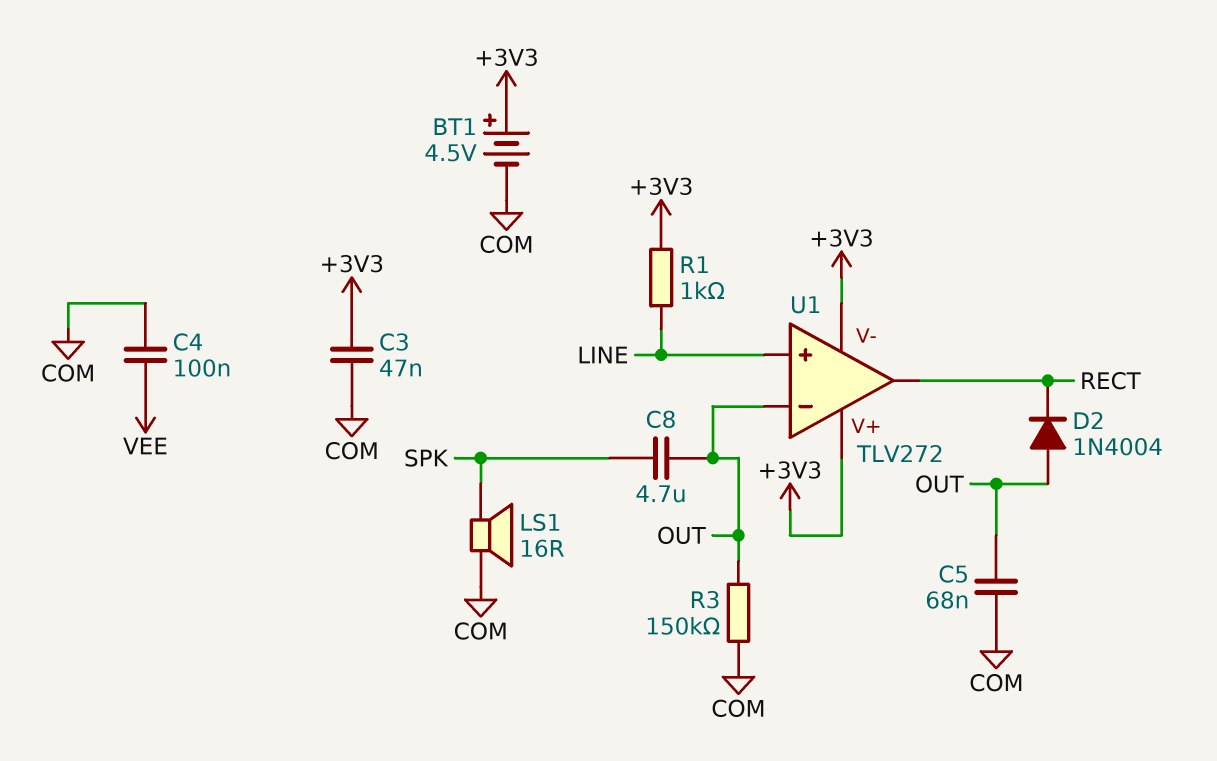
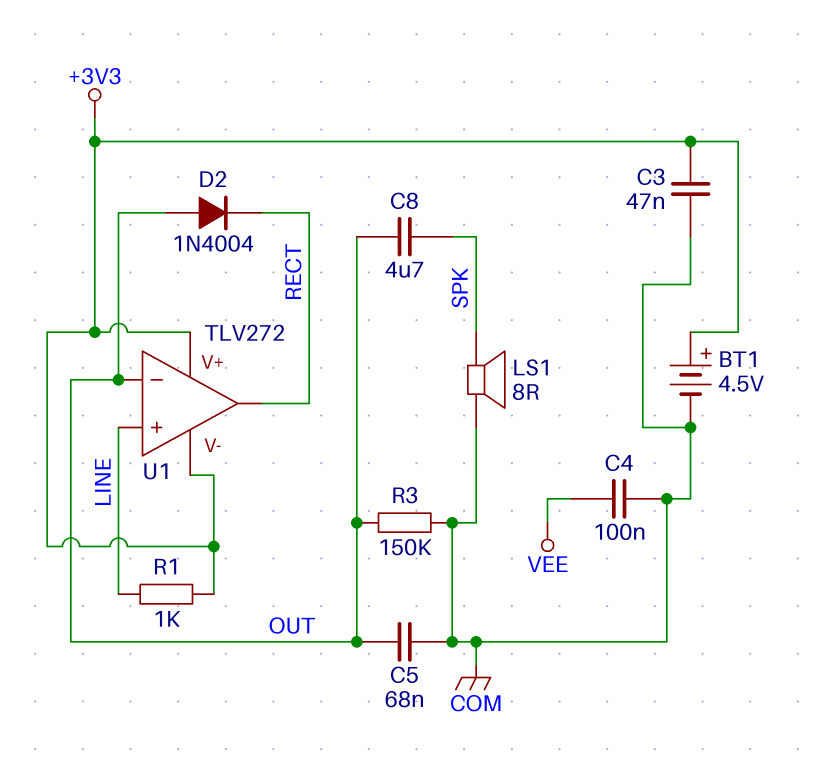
LS1: speaker 16R (COM, SPK) -> speaker 8R (COM, SPK)

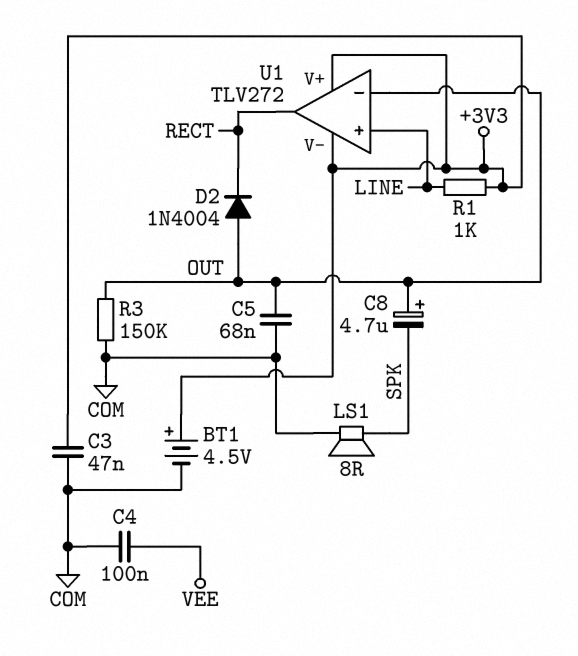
C8: 4.7uF (OUT, SPK) -> 4.7uF (plus OUT, minus SPK)

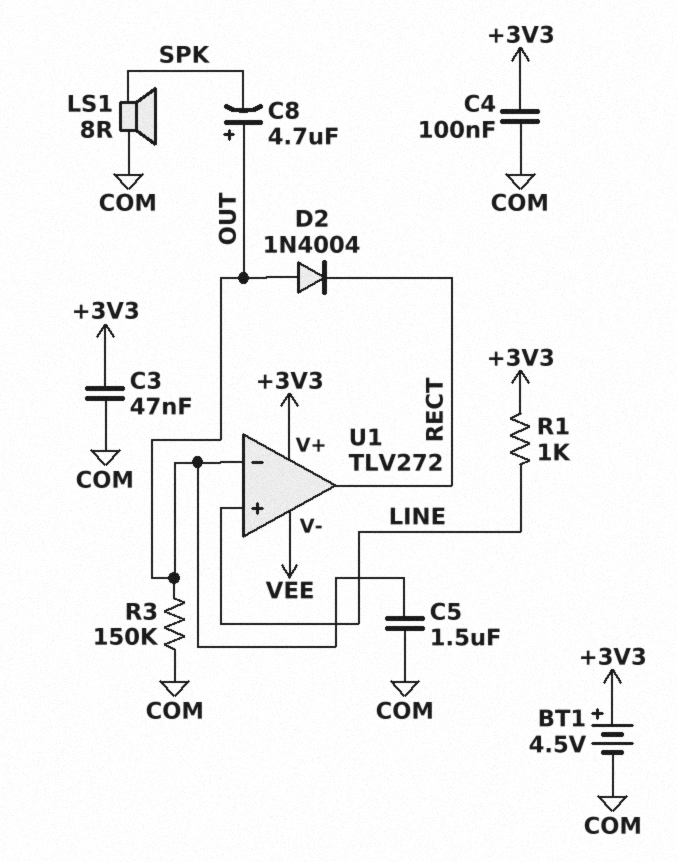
C4: 100nF (COM, VEE) -> 100nF (+3V3, COM)
C5: 68nF (COM, OUT) -> 1.5uF (COM, OUT)
U1 pin V-: +3V3 -> VEE

